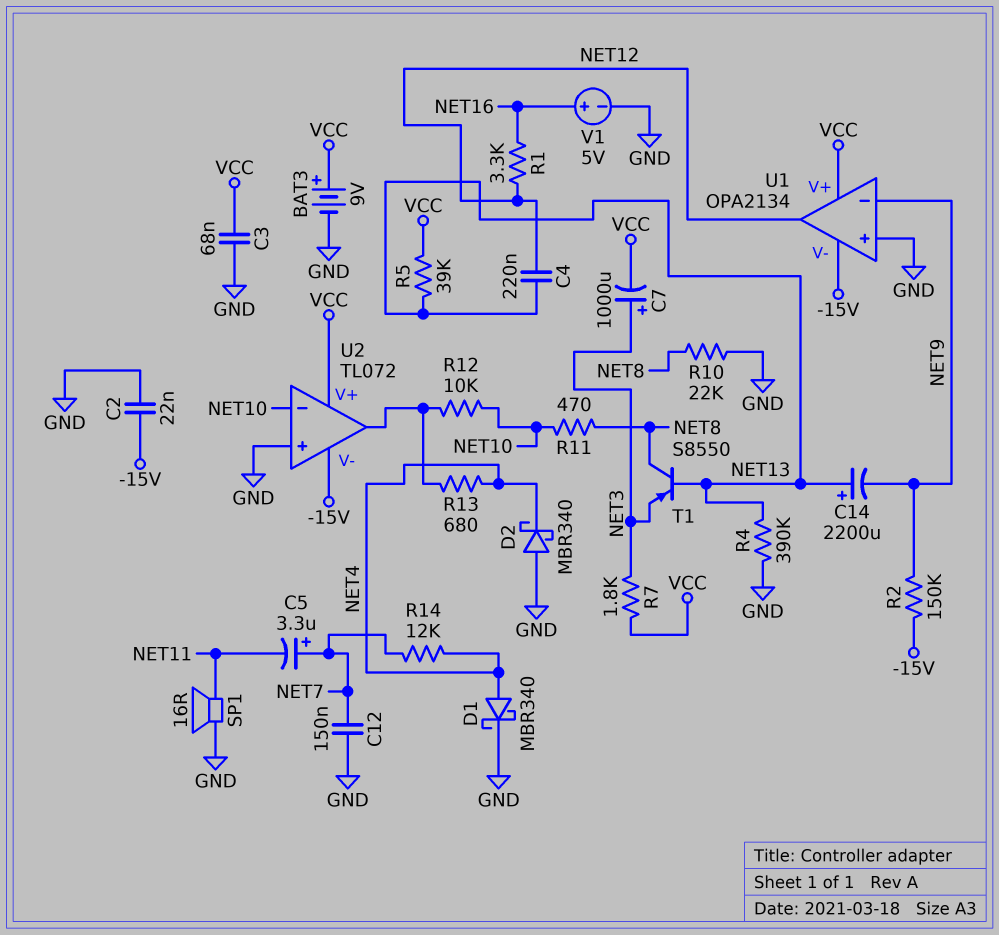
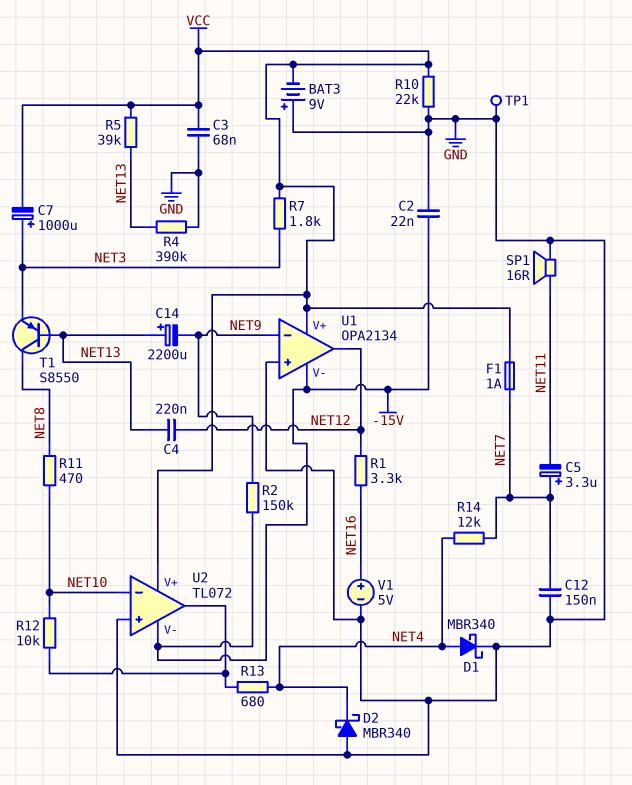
BAT3: 9V (plus VCC, minus GND) -> 9V (plus GND, minus VCC)
F1: none -> 1A (NET7, VCC)
R10: 22k (GND, NET8) -> 22k (GND, VCC)
TP1: none -> test point (GND)

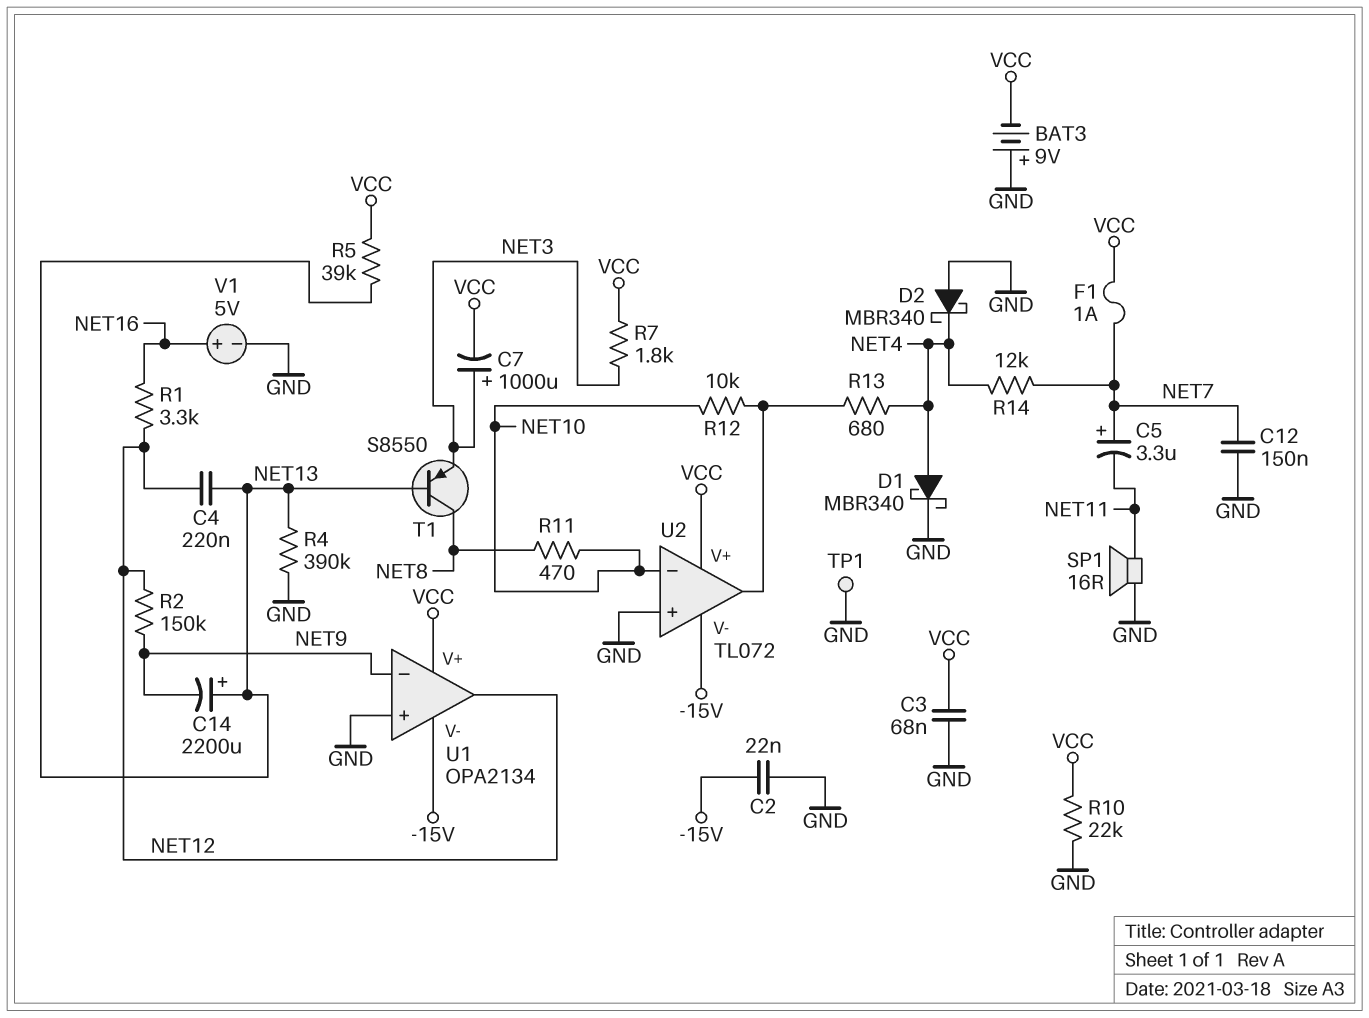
R2: 150k (-15V, NET9) -> 150k (NET9, NET12)

